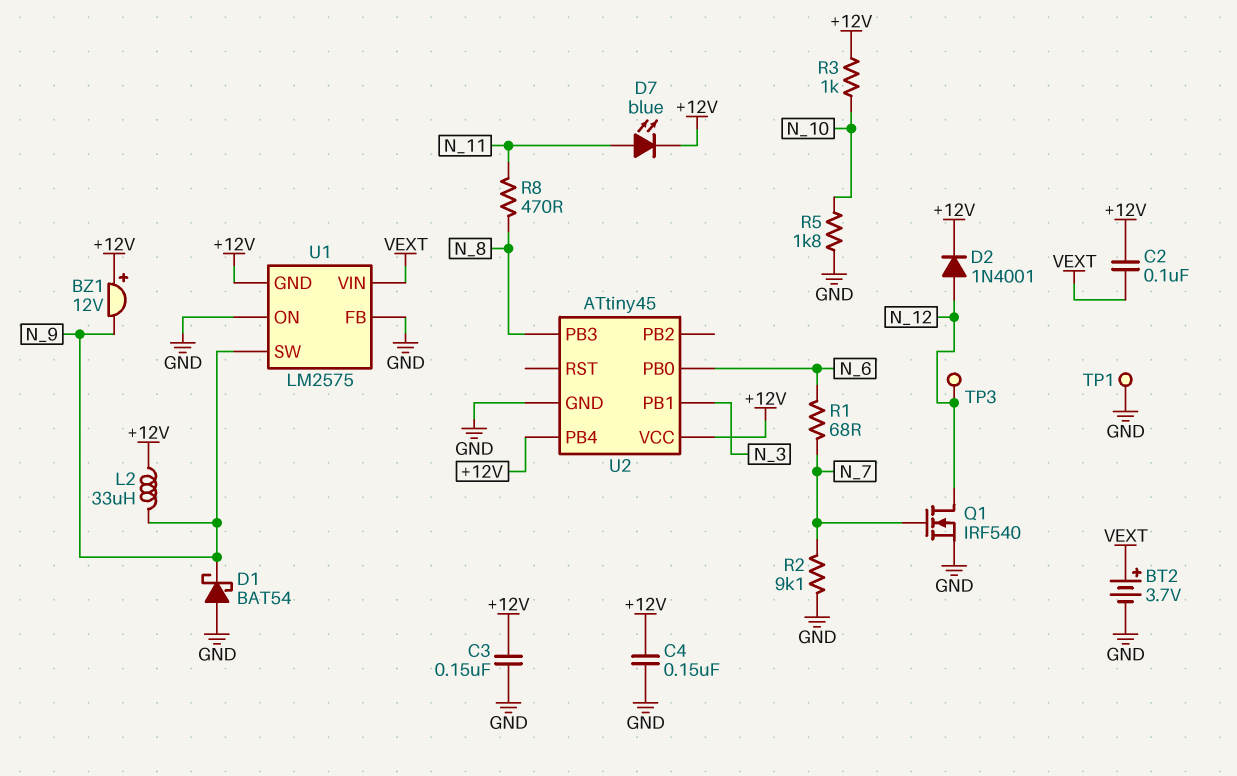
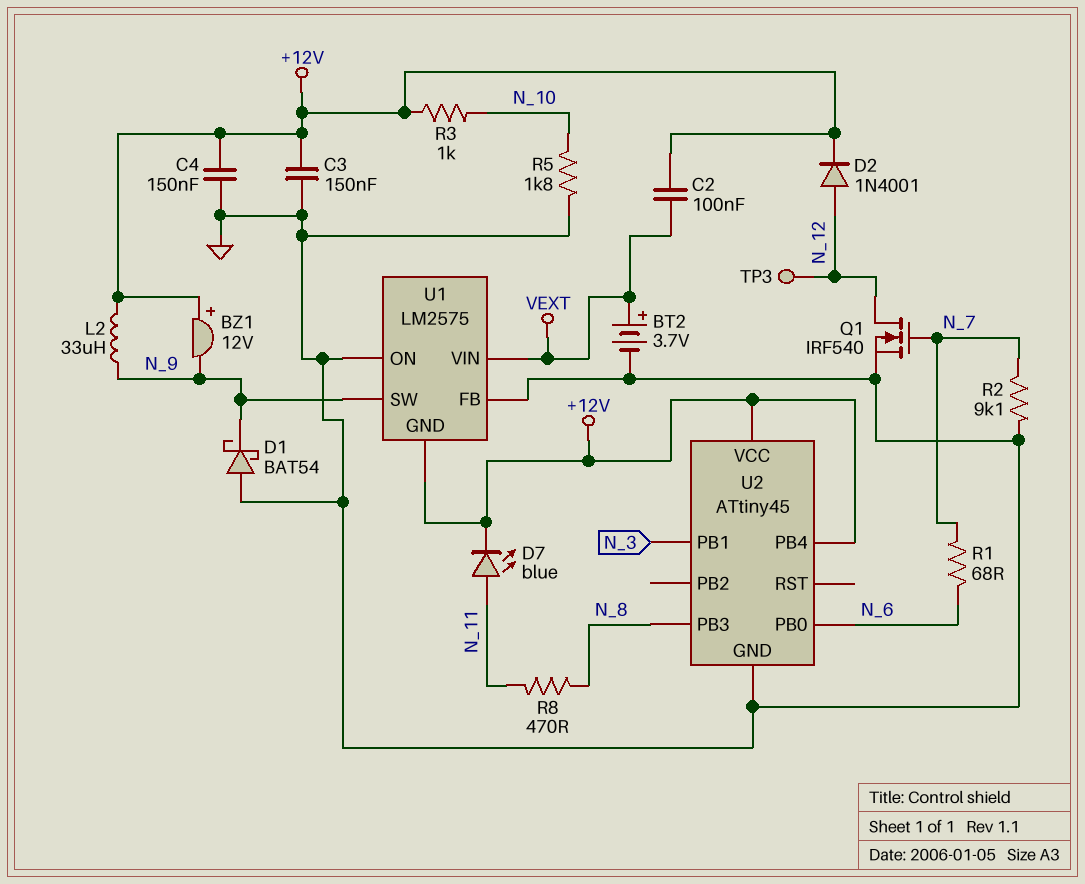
TP1: test point (GND) -> none

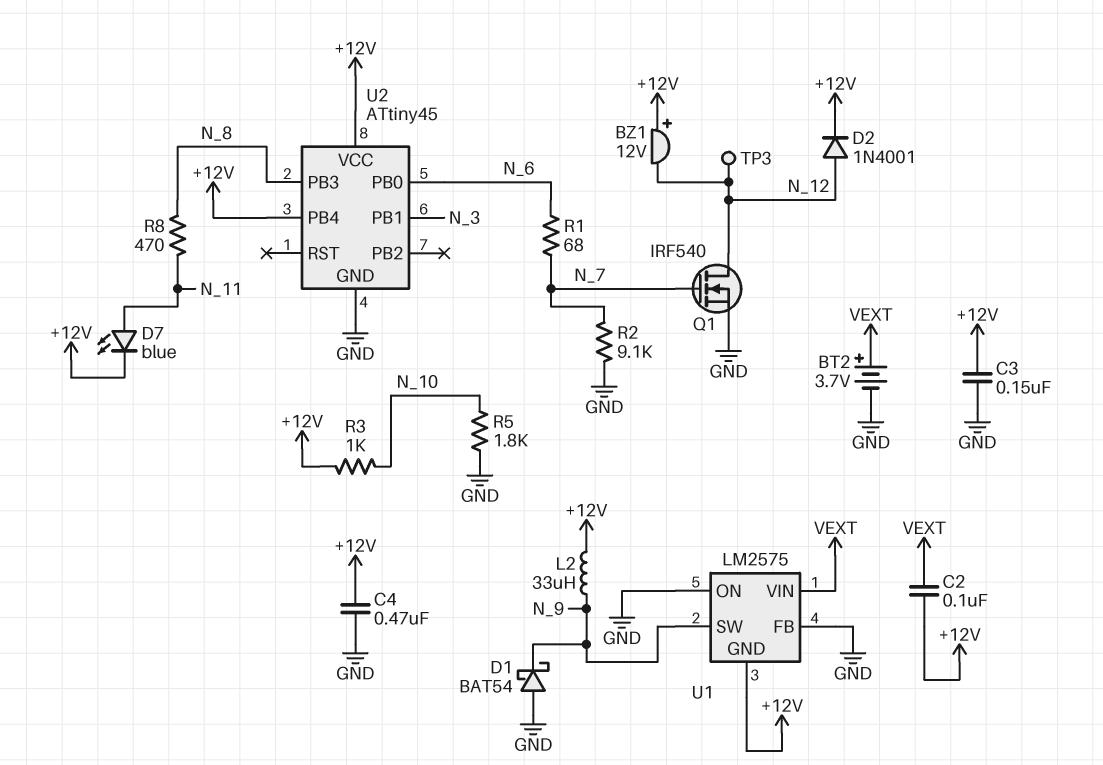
BZ1: buzzer 12V (plus +12V, minus N_9) -> buzzer 12V (plus +12V, minus N_12)
C4: 150nF (+12V, GND) -> 470nF (+12V, GND)

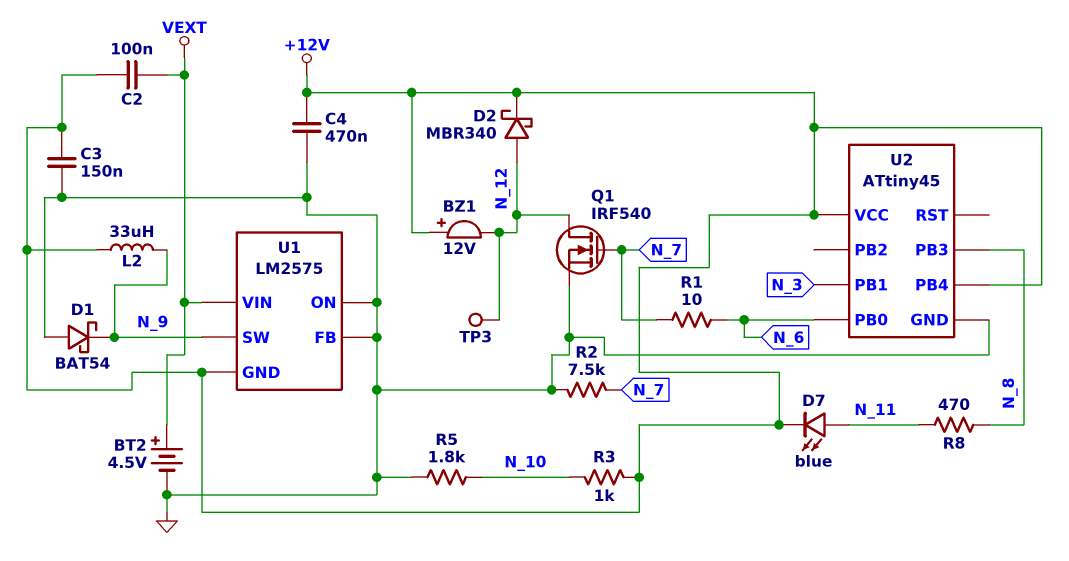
BT2: 3.7V (plus VEXT, minus GND) -> 4.5V (plus VEXT, minus GND)
D2: diode 1N4001 (A N_12, K +12V) -> schottky MBR340 (A N_12, K +12V)
R1: 68 (N_6, N_7) -> 10 (N_6, N_7)
R2: 9.1k (GND, N_7) -> 7.5k (GND, N_7)

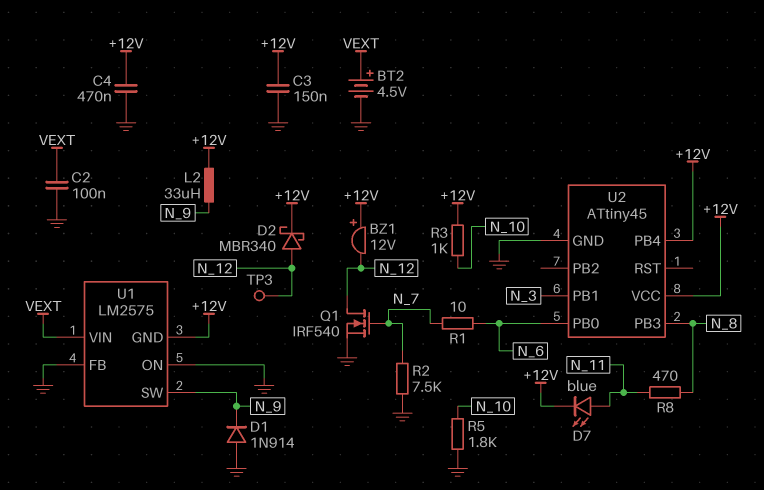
C2: 100nF (+12V, VEXT) -> 100nF (GND, VEXT)
D1: schottky BAT54 (A GND, K N_9) -> diode 1N914 (A GND, K N_9)

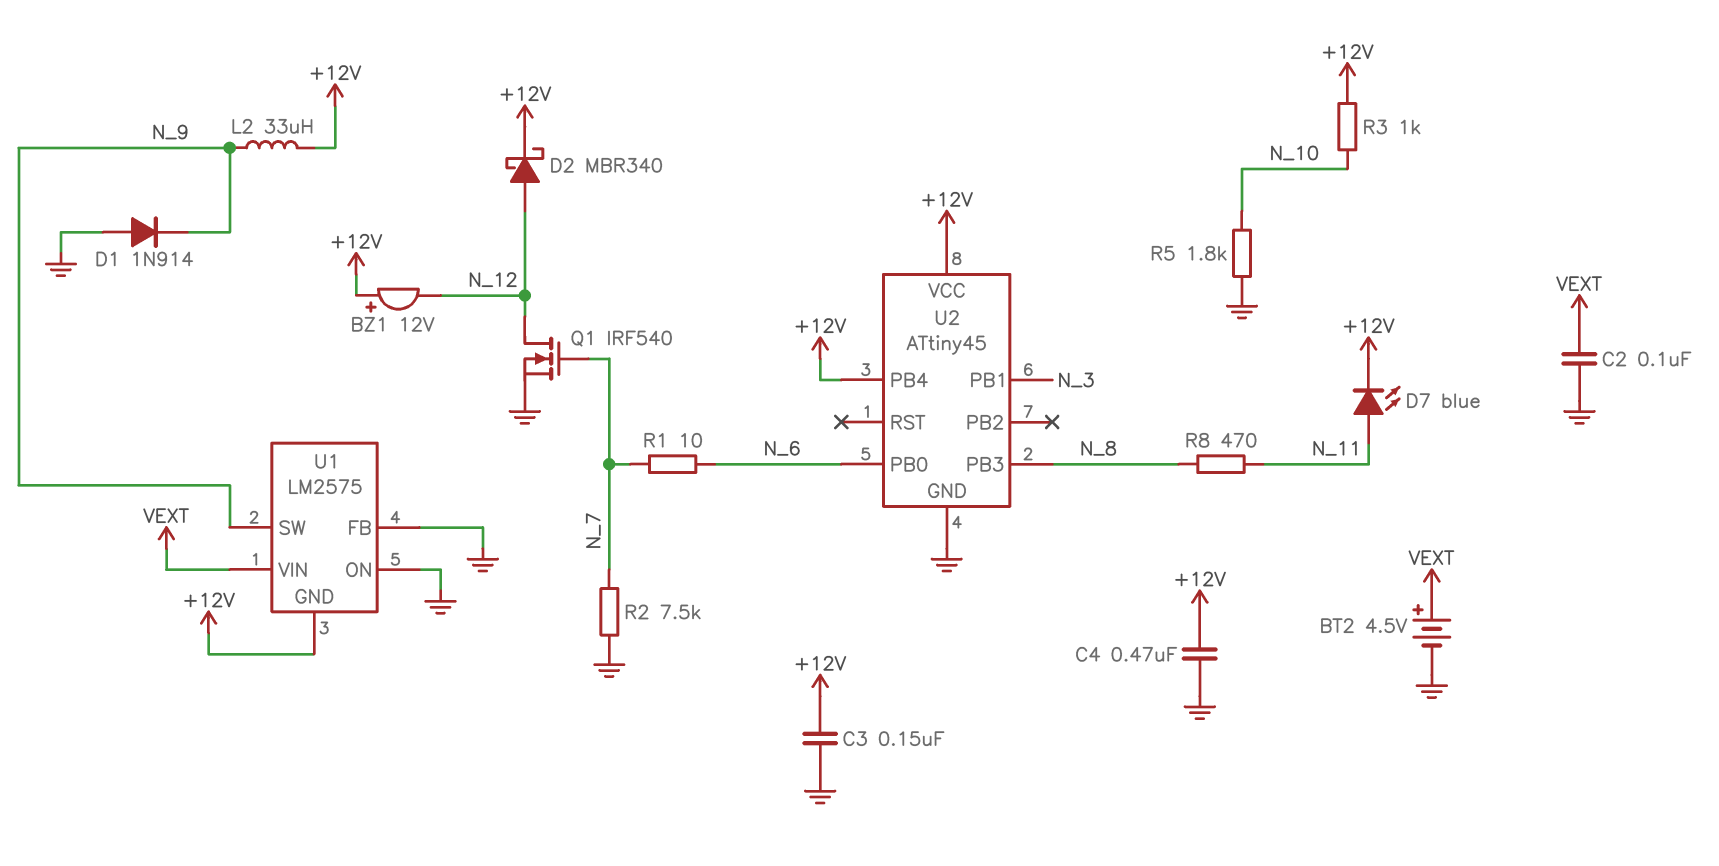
TP3: test point (N_12) -> none

